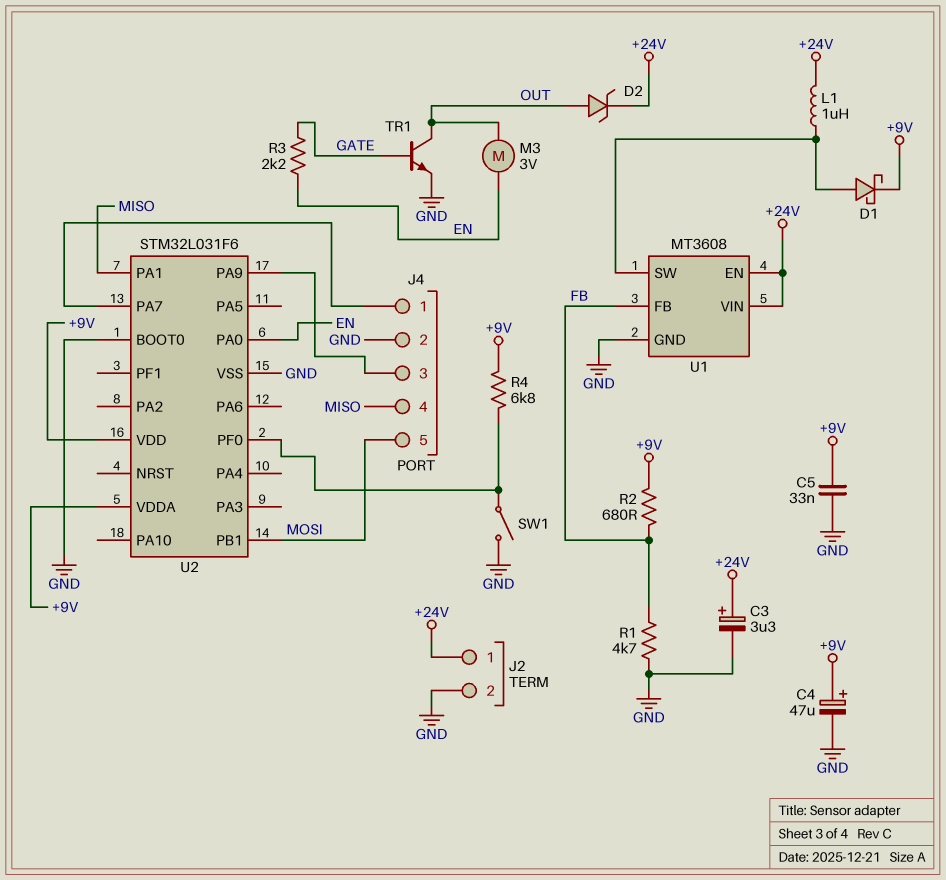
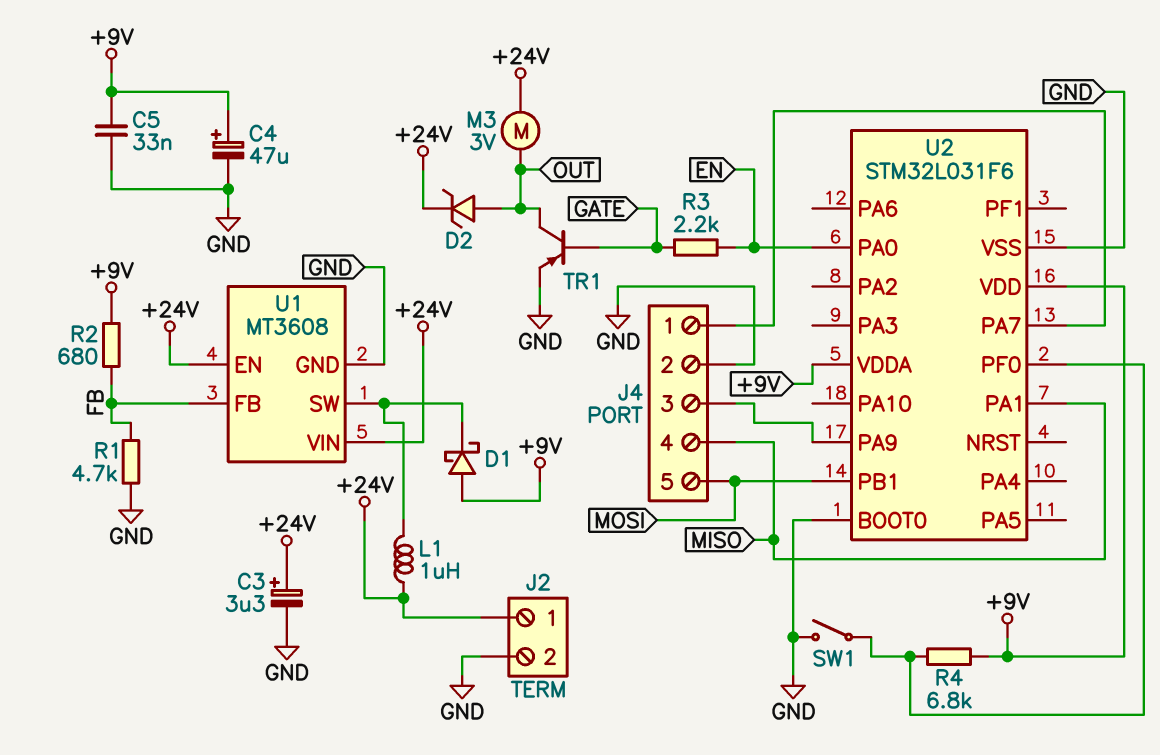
D1: schottky (A U1/SW, K +9V) -> schottky (A +9V, K U1/SW)
M3: motor 3V (EN, OUT) -> motor 3V (+24V, OUT)
TR1: NPN (B GATE, C OUT, E GND) -> PNP (B GATE, C OUT, E GND)

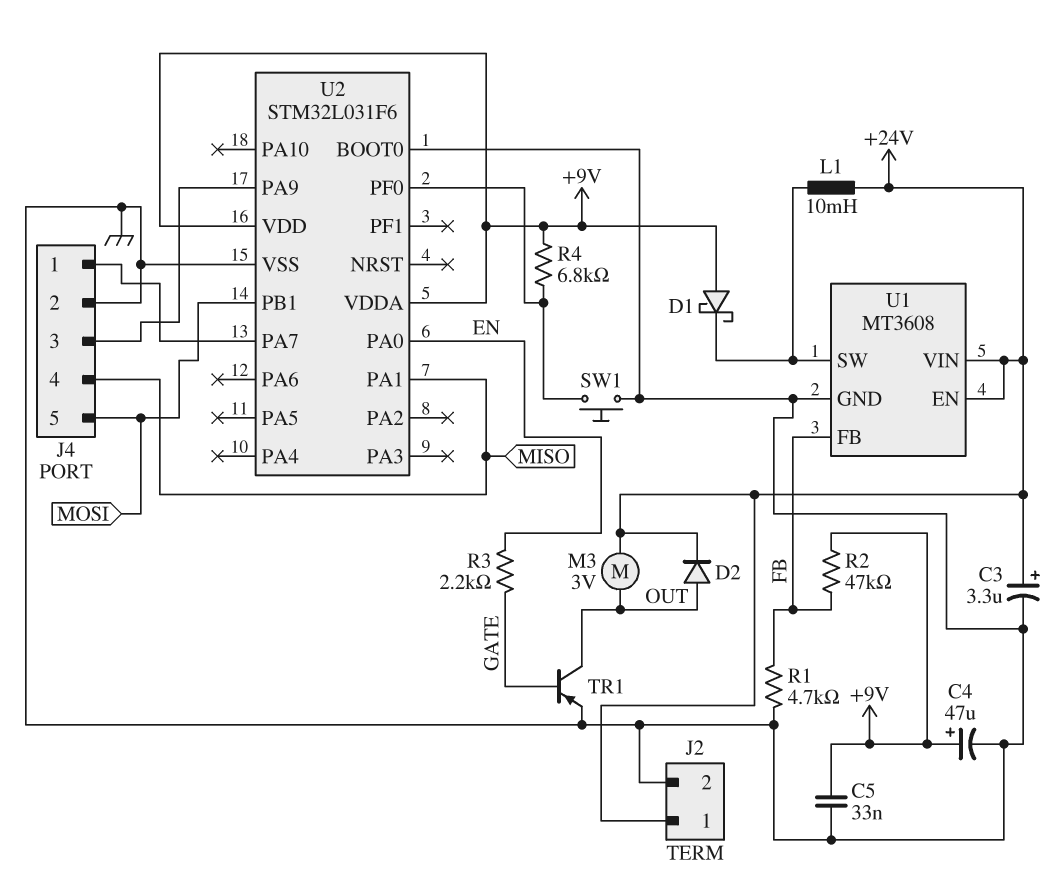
D2: zener (A OUT, K +24V) -> diode (A OUT, K +24V)
L1: 1uH (+24V, U1/SW) -> 10mH (+24V, U1/SW)
R2: 680 (+9V, FB) -> 47k (+9V, FB)
SW1: switch (GND, U2/PF0) -> button (GND, U2/PF0)

